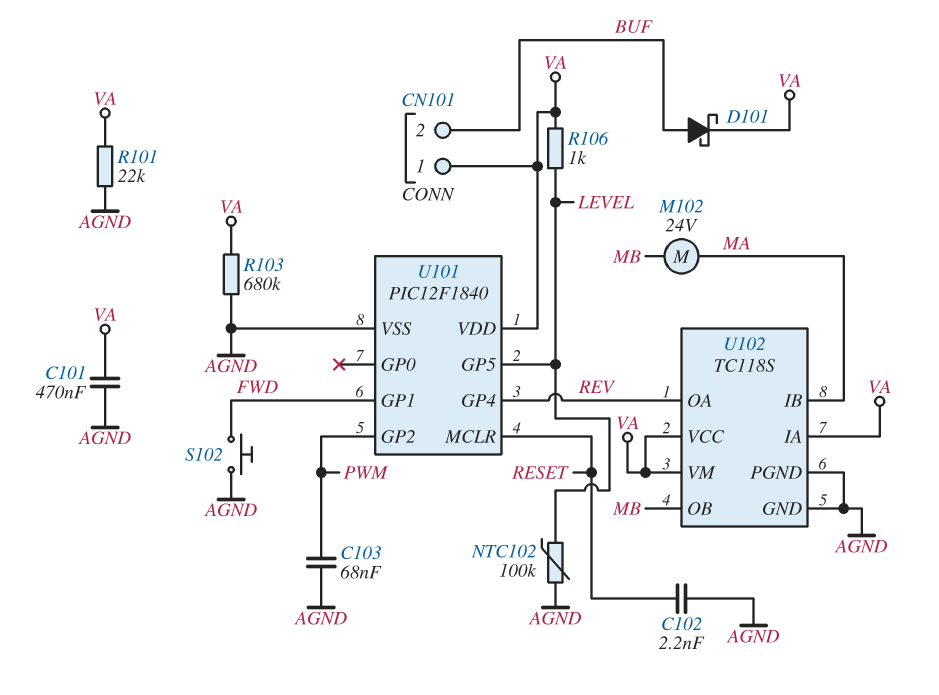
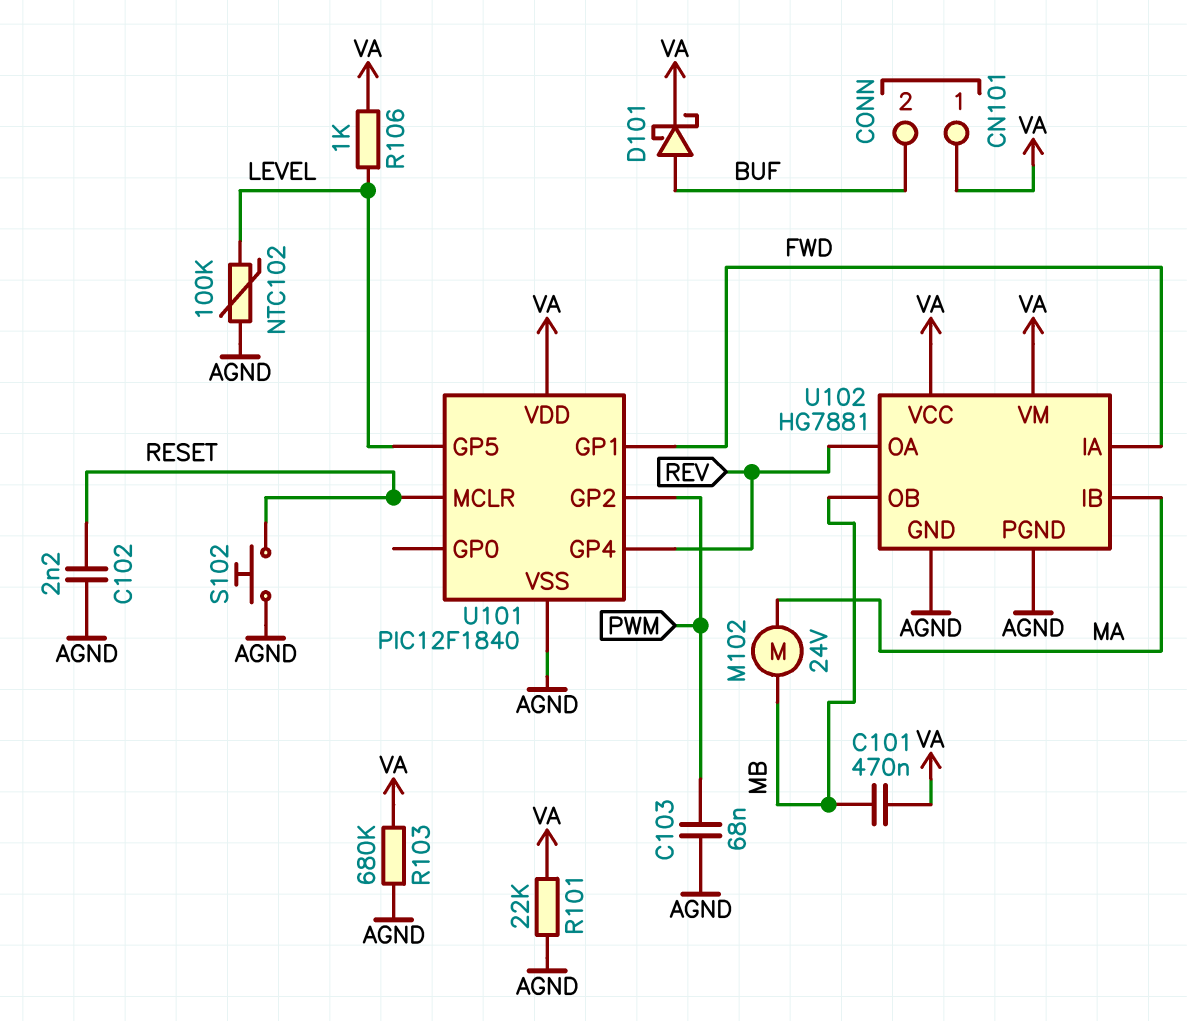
C101: 470nF (AGND, VA) -> 470nF (MB, VA)
S102: button (AGND, FWD) -> button (AGND, RESET)
U102: TC118S -> HG7881
U102 pin IA: VA -> FWD

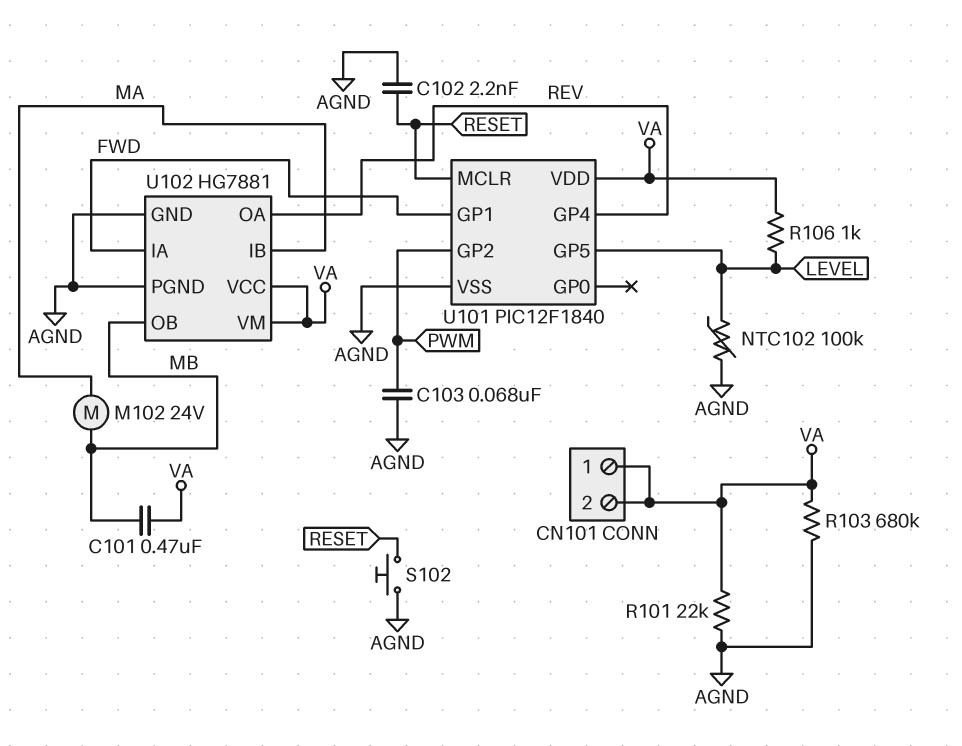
CN101 pin 2: BUF -> VA
D101: schottky (A BUF, K VA) -> none

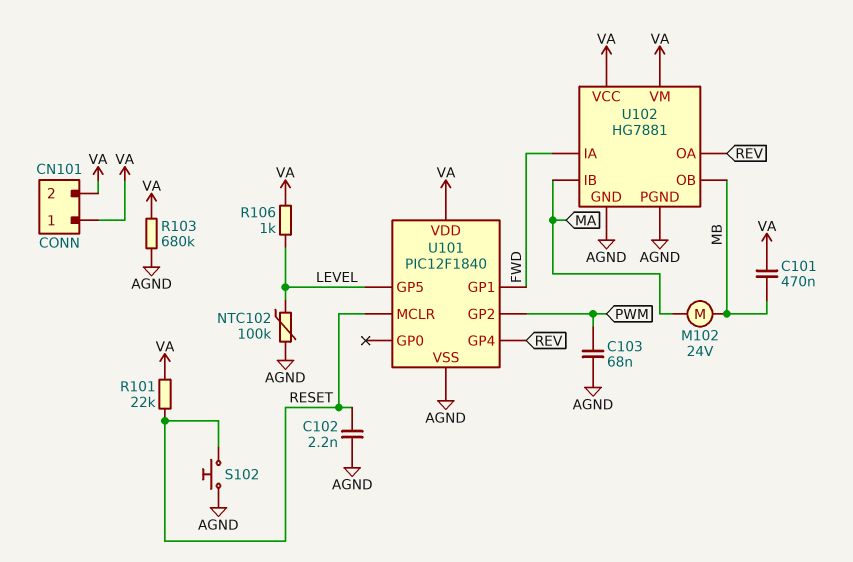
R101: 22k (AGND, VA) -> 22k (RESET, VA)

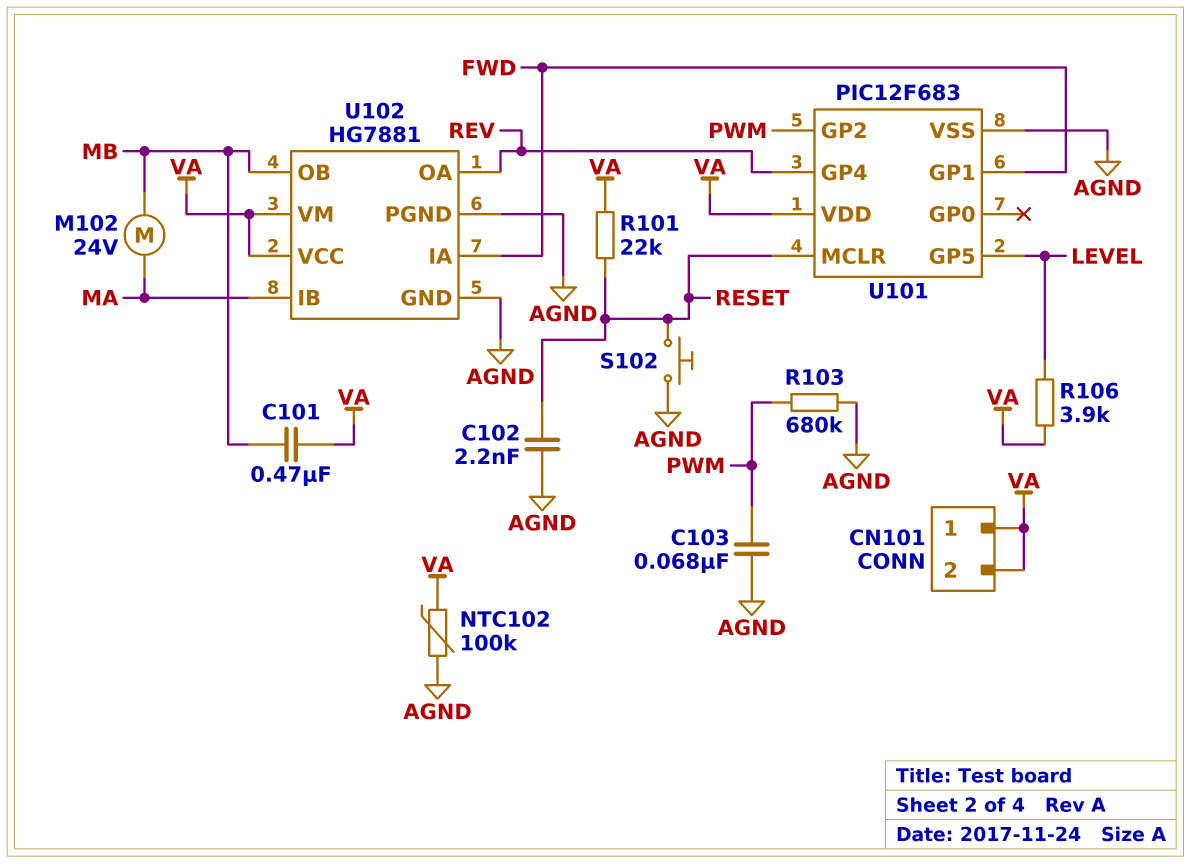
NTC102: 100k (AGND, LEVEL) -> 100k (AGND, VA)
R103: 680k (AGND, VA) -> 680k (AGND, PWM)
R106: 1k (LEVEL, VA) -> 3.9k (LEVEL, VA)
U101: PIC12F1840 -> PIC12F683

